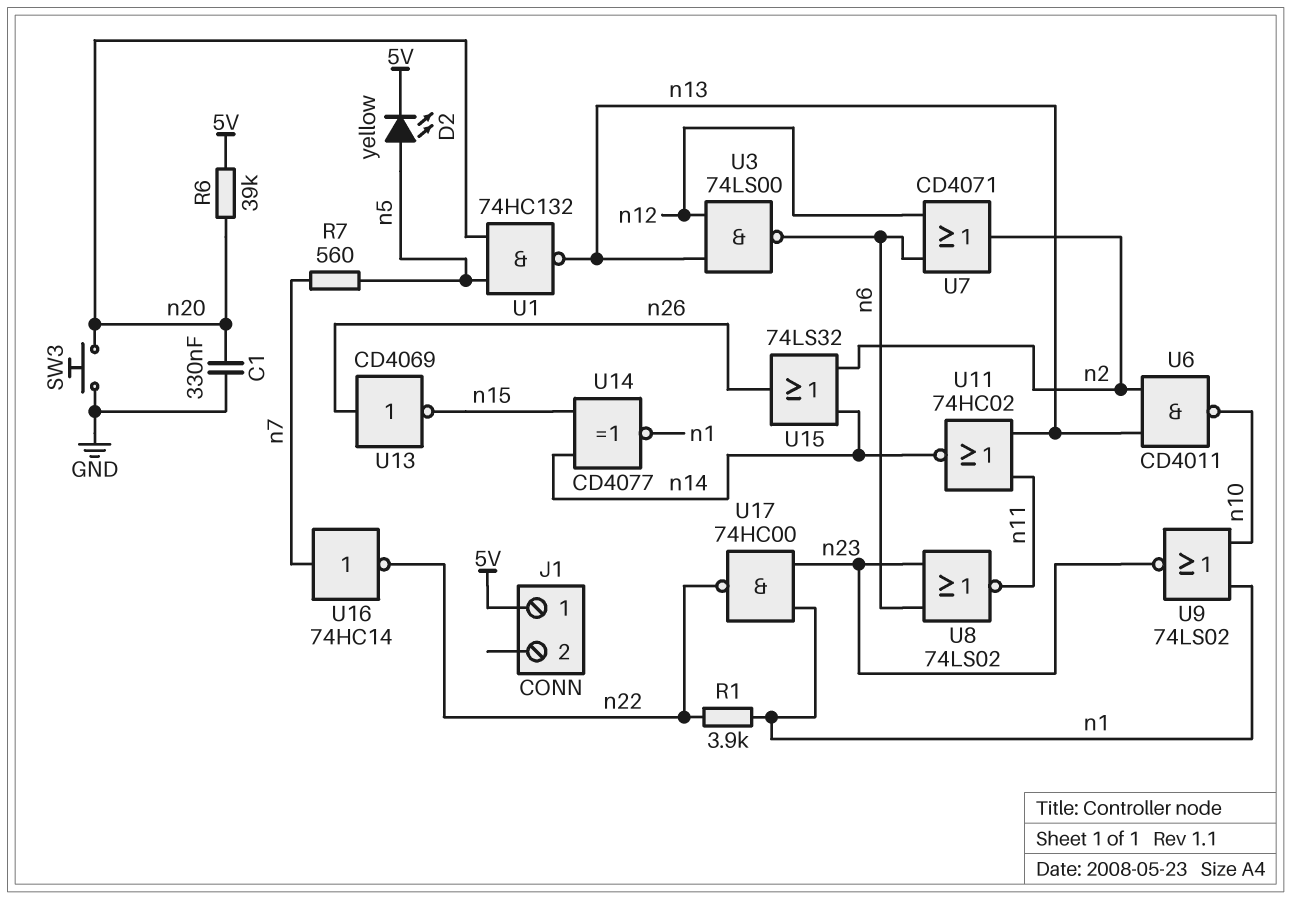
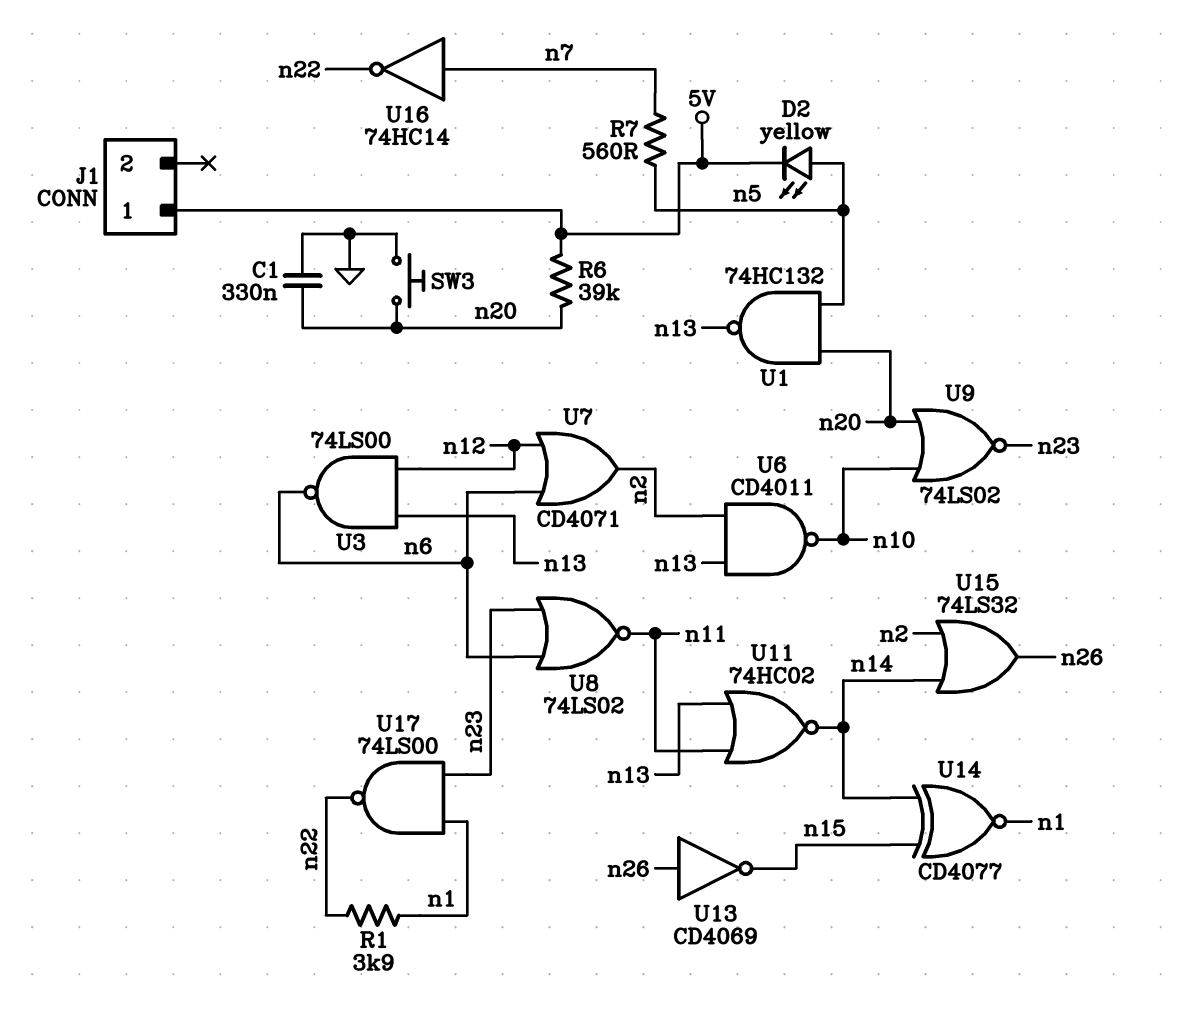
U9: NOR 74LS02 (in n1, in n10, out n23) -> NOR 74LS02 (in n10, in n20, out n23)
U17: NAND 74HC00 (in n1, in n23, out n22) -> NAND 74LS00 (in n1, in n23, out n22)

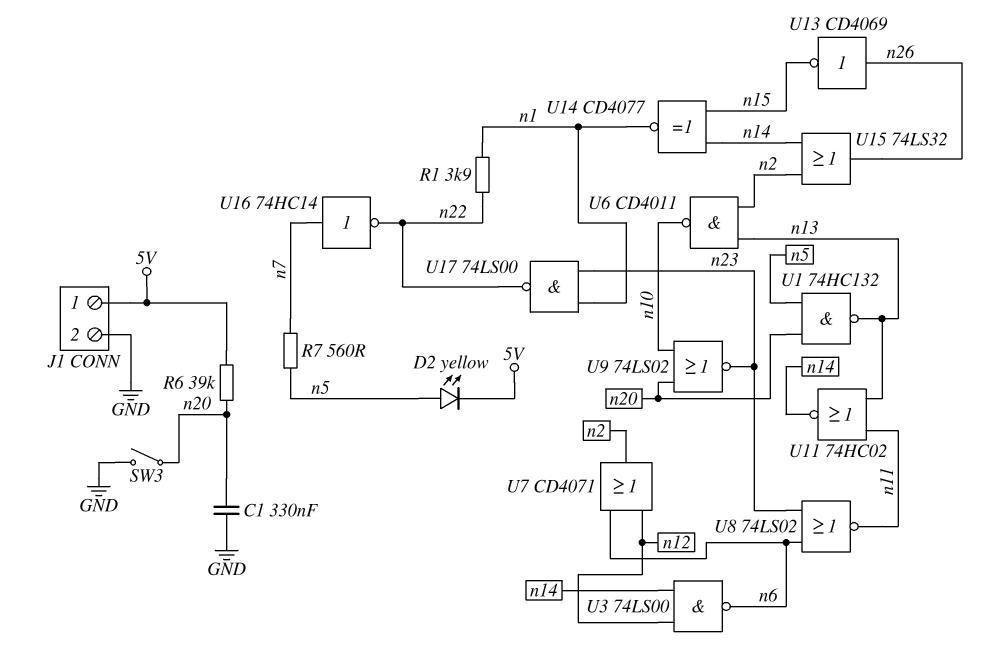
J1 pin 2: none -> GND
SW3: button (GND, n20) -> switch (GND, n20)
U3: NAND 74LS00 (in n12, in n13, out n6) -> NAND 74LS00 (in n12, in n14, out n6)

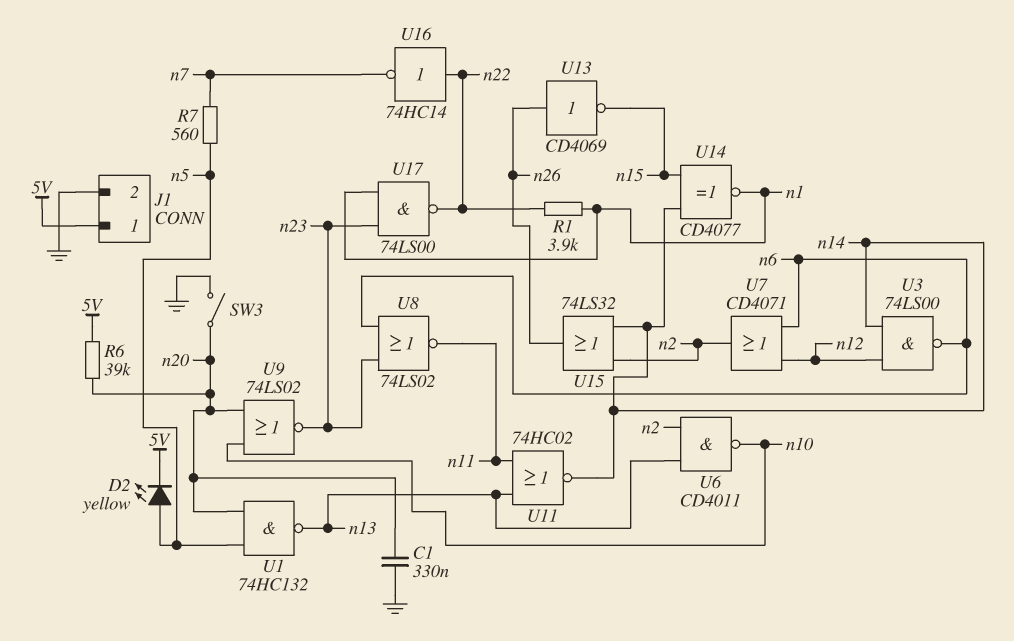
U16: NOT 74HC14 (in n7, out n22) -> NOT 74HC14 (in n22, out n7)

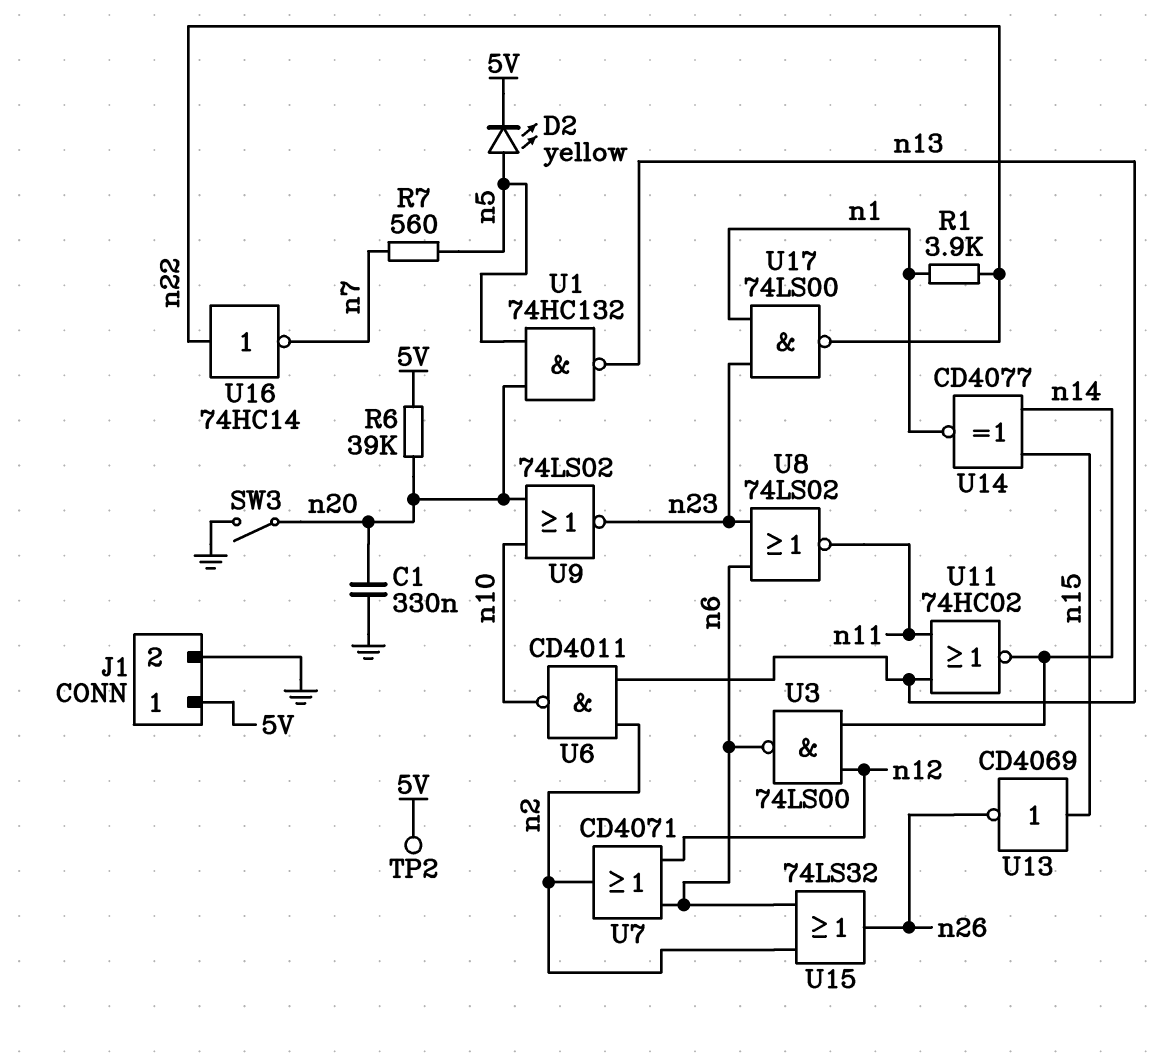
TP2: none -> test point (5V)
U13: NOT CD4069 (in n26, out n15) -> NOT CD4069 (in n15, out n26)
U15: OR 74LS32 (in n2, in n14, out n26) -> OR 74LS32 (in n2, in n6, out n26)

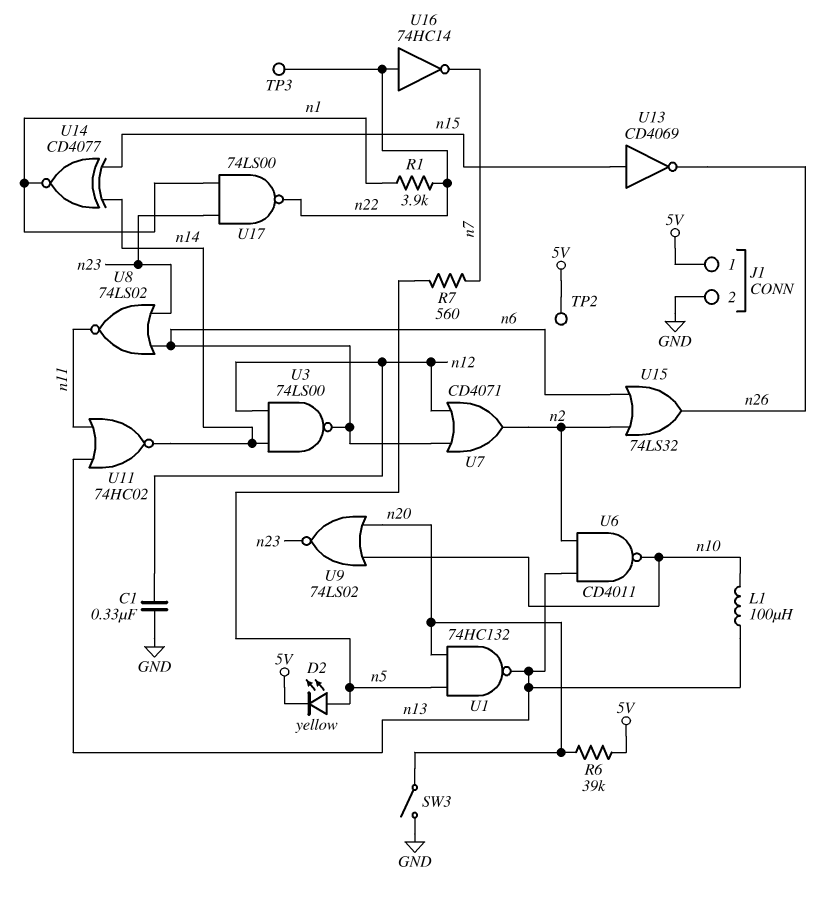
C1: 330nF (GND, n20) -> 330nF (GND, n12)
L1: none -> 100uH (n10, n13)
TP3: none -> test point (n22)

